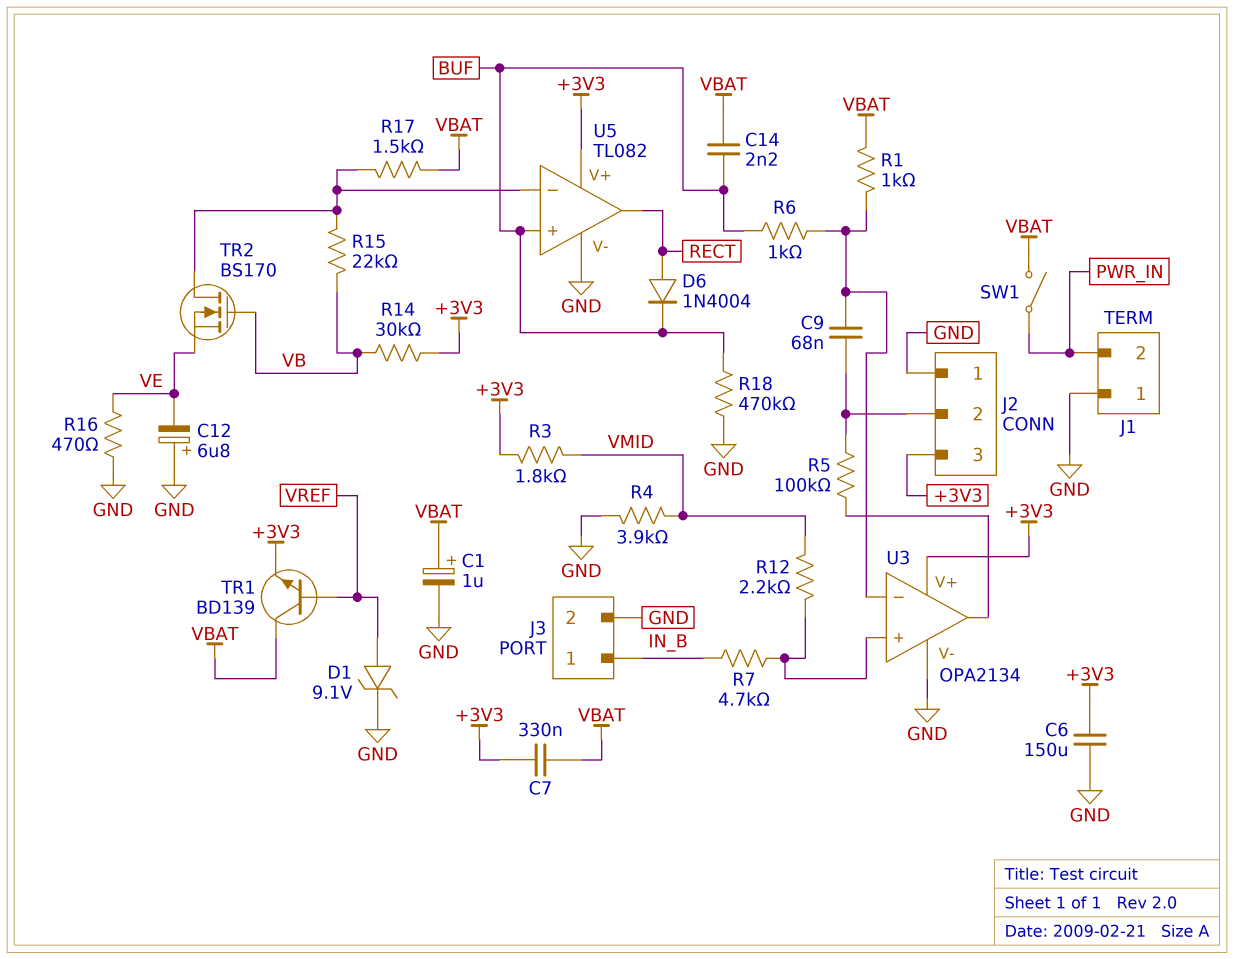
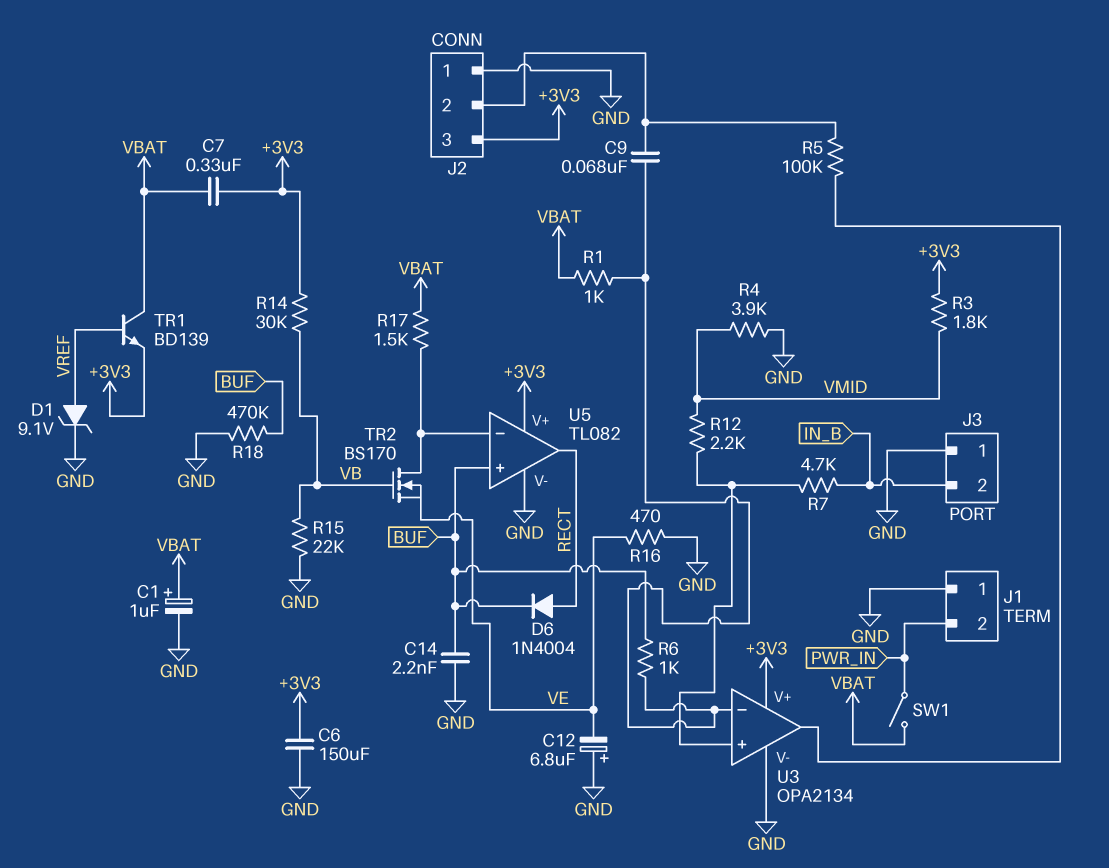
C14: 2.2nF (BUF, VBAT) -> 2.2nF (BUF, GND)
J3 pin 1: IN_B -> GND
J3 pin 2: GND -> IN_B
R15: 22k (U5/in-, VB) -> 22k (GND, VB)

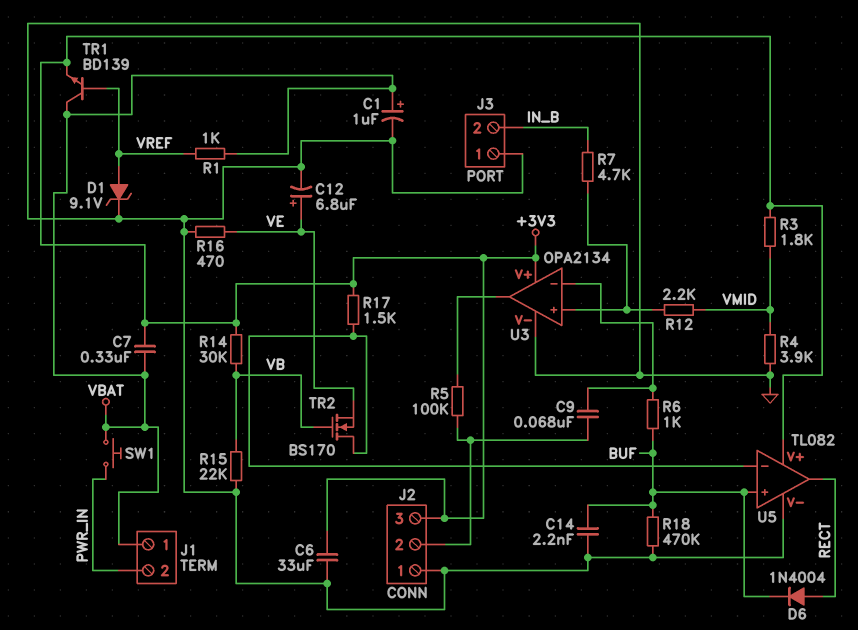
C6: 150uF (+3V3, GND) -> 33uF (+3V3, GND)
C12: 6.8uF (plus GND, minus VE) -> 6.8uF (plus VE, minus GND)
J1 pin 1: GND -> VBAT
R1: 1k (U3/in-, VBAT) -> 1k (VBAT, VREF)
R17: 1.5k (U5/in-, VBAT) -> 1.5k (+3V3, U5/in-)
SW1: switch (PWR_IN, VBAT) -> button (PWR_IN, VBAT)

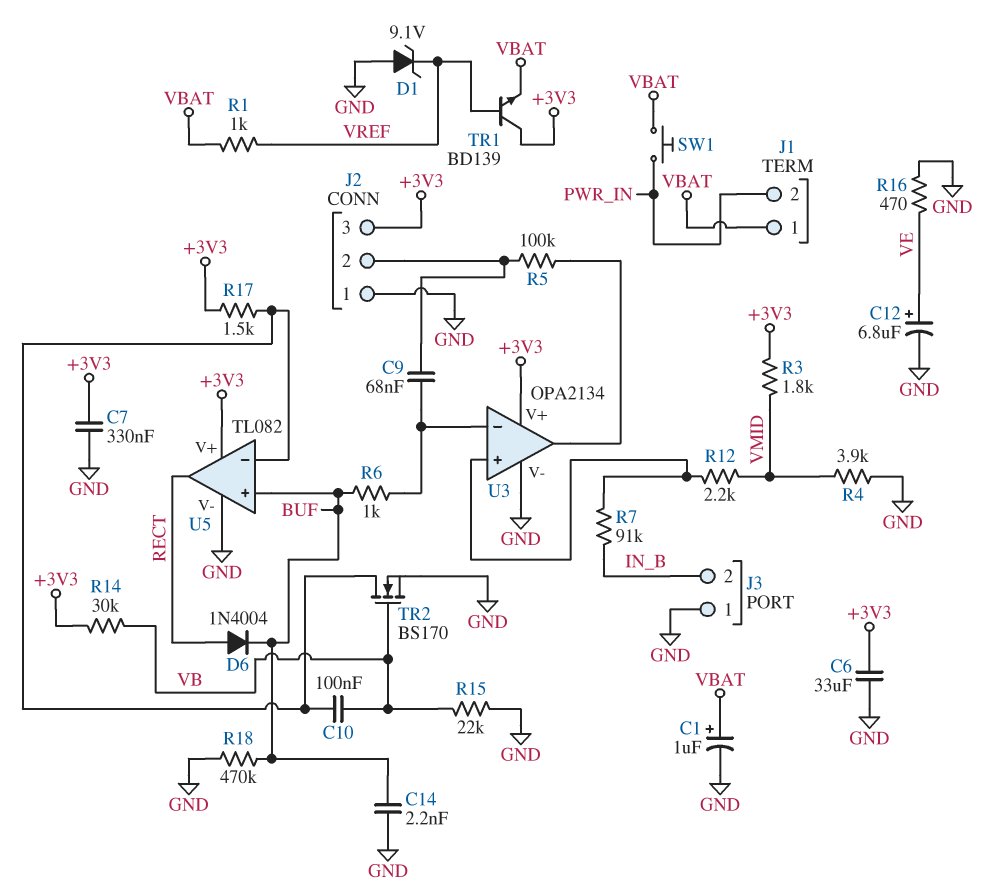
C7: 330nF (+3V3, VBAT) -> 330nF (+3V3, GND)
C10: none -> 100nF (U5/in-, VB)
D1: zener 9.1V (A VREF, K GND) -> zener 9.1V (A GND, K VREF)
R7: 4.7k (IN_B, U3/in+) -> 91k (IN_B, U3/in+)
TR1: NPN BD139 (B VREF, C VBAT, E +3V3) -> NPN BD139 (B VREF, C +3V3, E VBAT)
TR2: NMOS BS170 (G VB, D U5/in-, S VE) -> NMOS BS170 (G VB, D U5/in-, S GND)

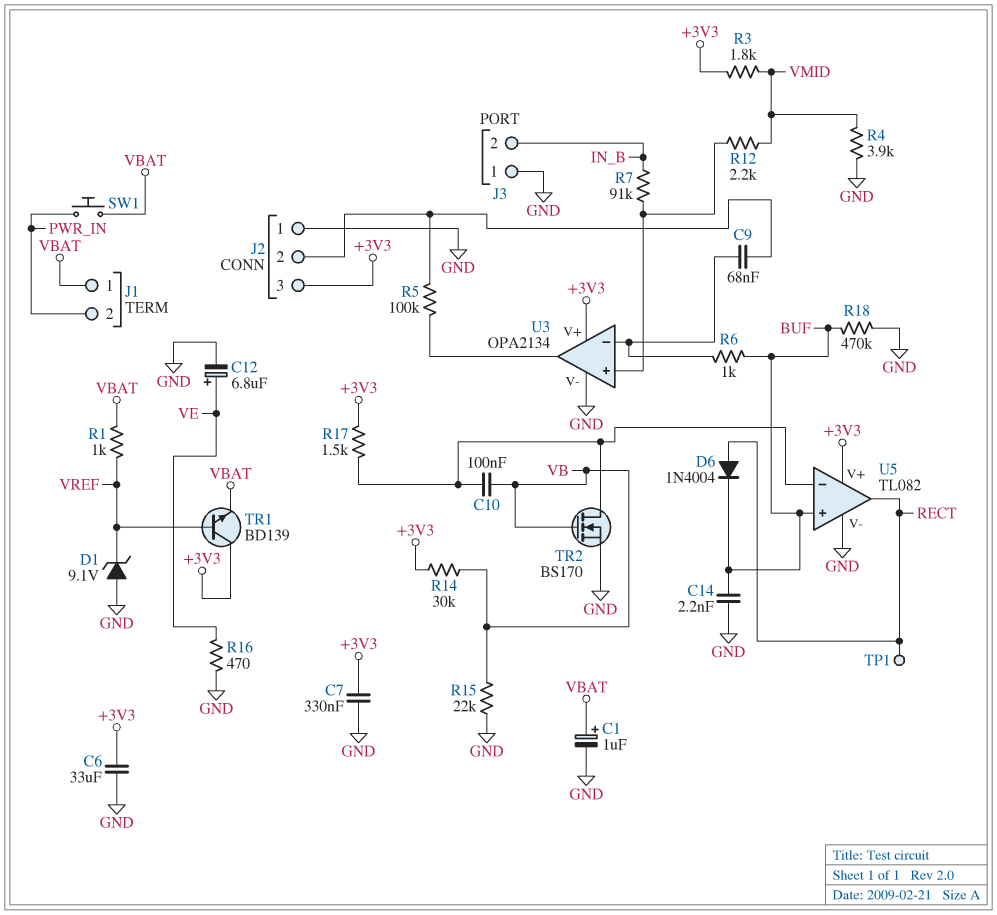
TP1: none -> test point (RECT)

